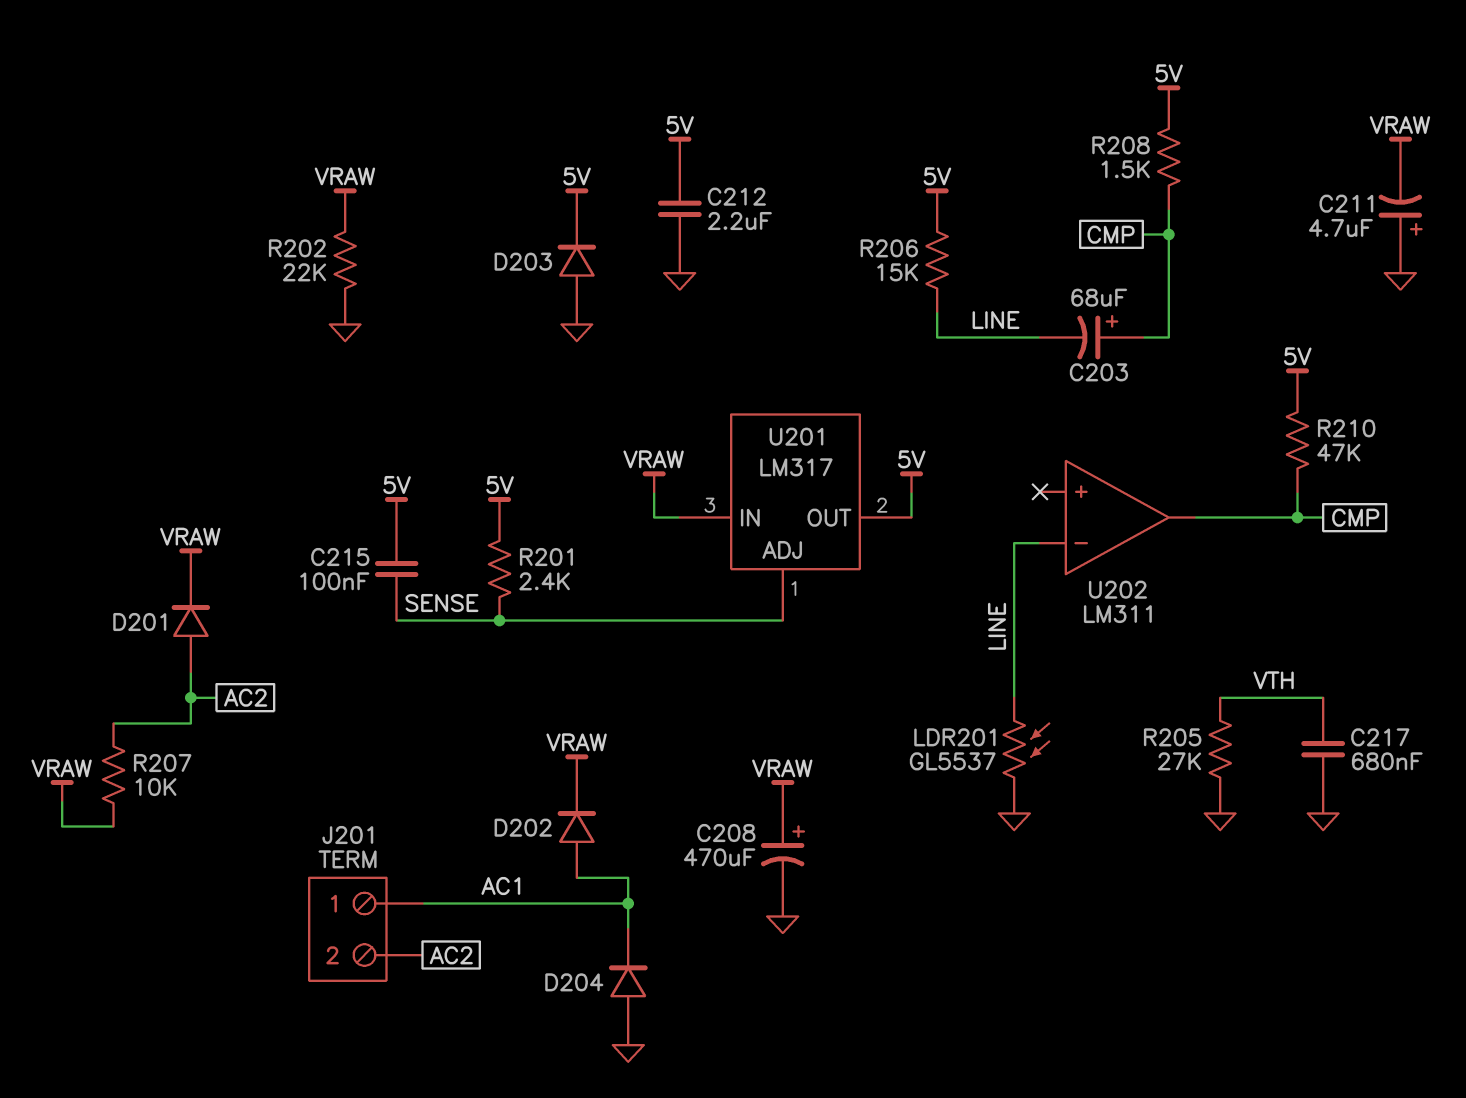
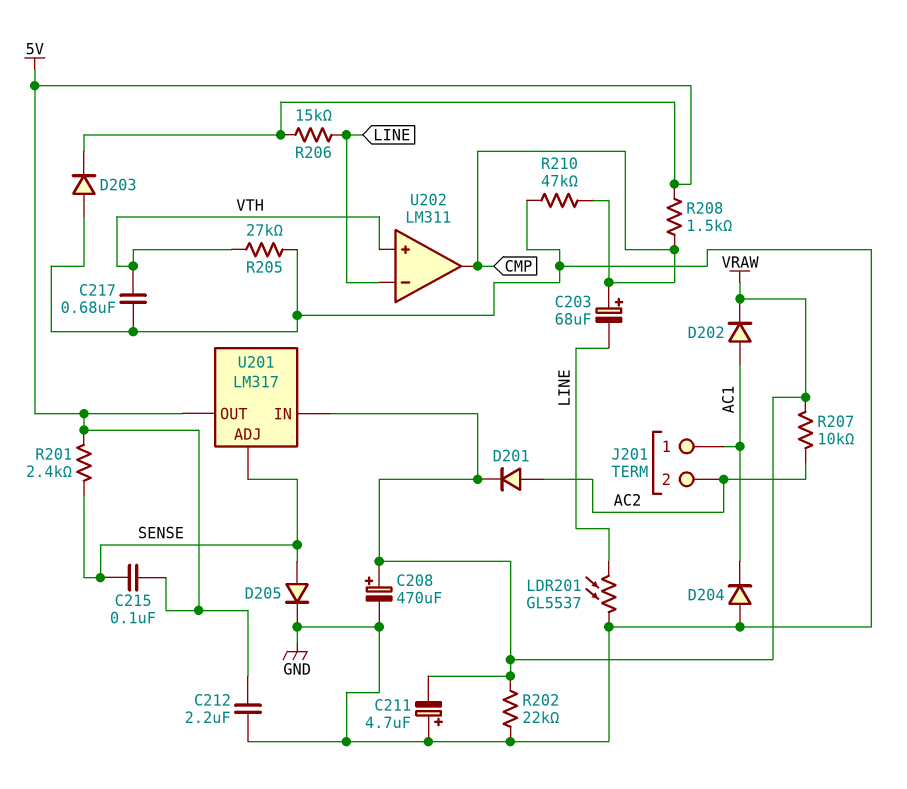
D205: none -> diode (A SENSE, K GND)
R210: 47k (5V, CMP) -> 47k (CMP, GND)
U202 pin in+: none -> VTH

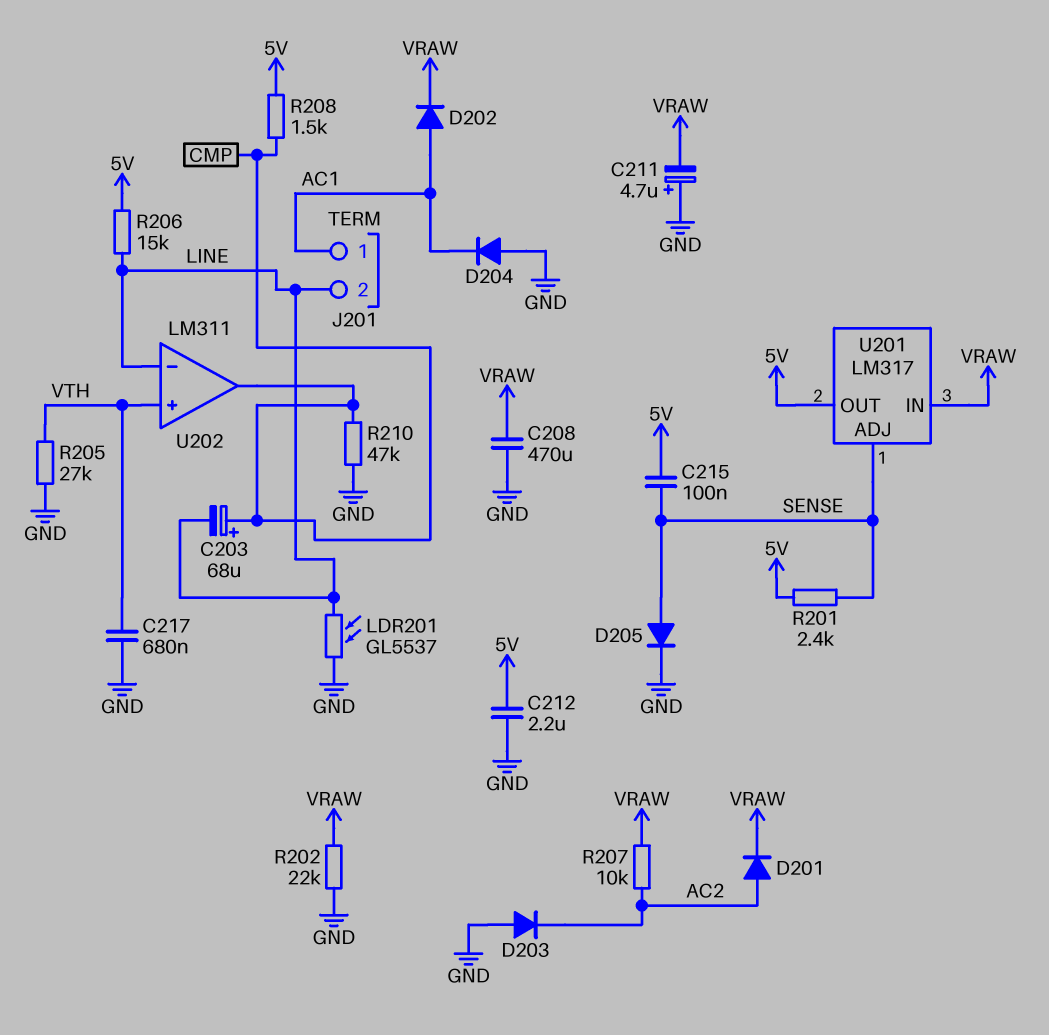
C208: 470uF (plus VRAW, minus GND) -> 470uF (GND, VRAW)
D203: diode (A GND, K 5V) -> diode (A GND, K AC2)
J201 pin 2: AC2 -> LINE

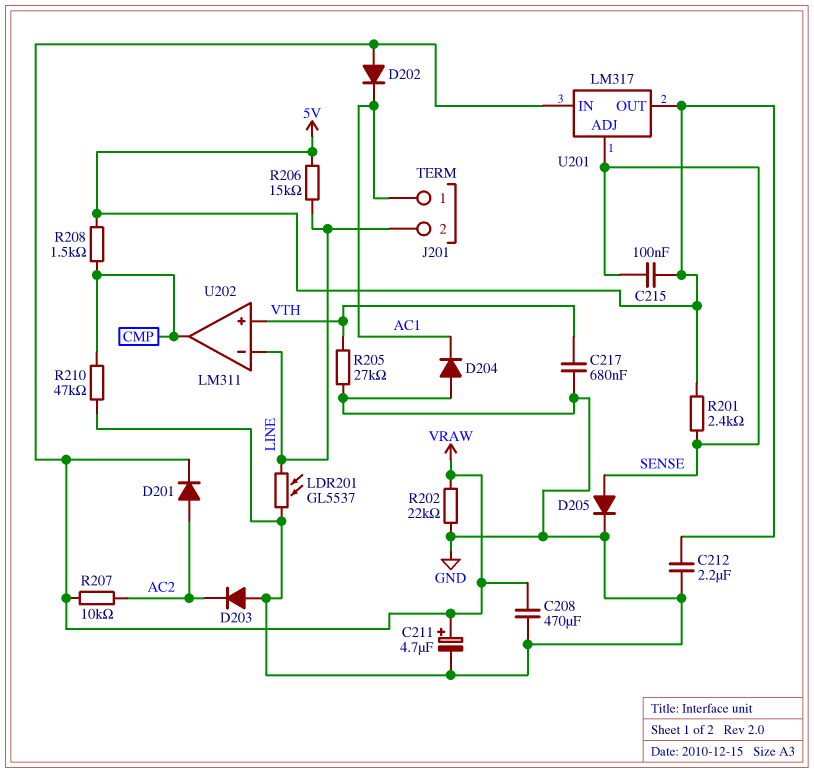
C203: 68uF (plus CMP, minus LINE) -> none
C211: 4.7uF (plus GND, minus VRAW) -> 4.7uF (plus VRAW, minus GND)
D202: diode (A AC1, K VRAW) -> diode (A VRAW, K AC1)

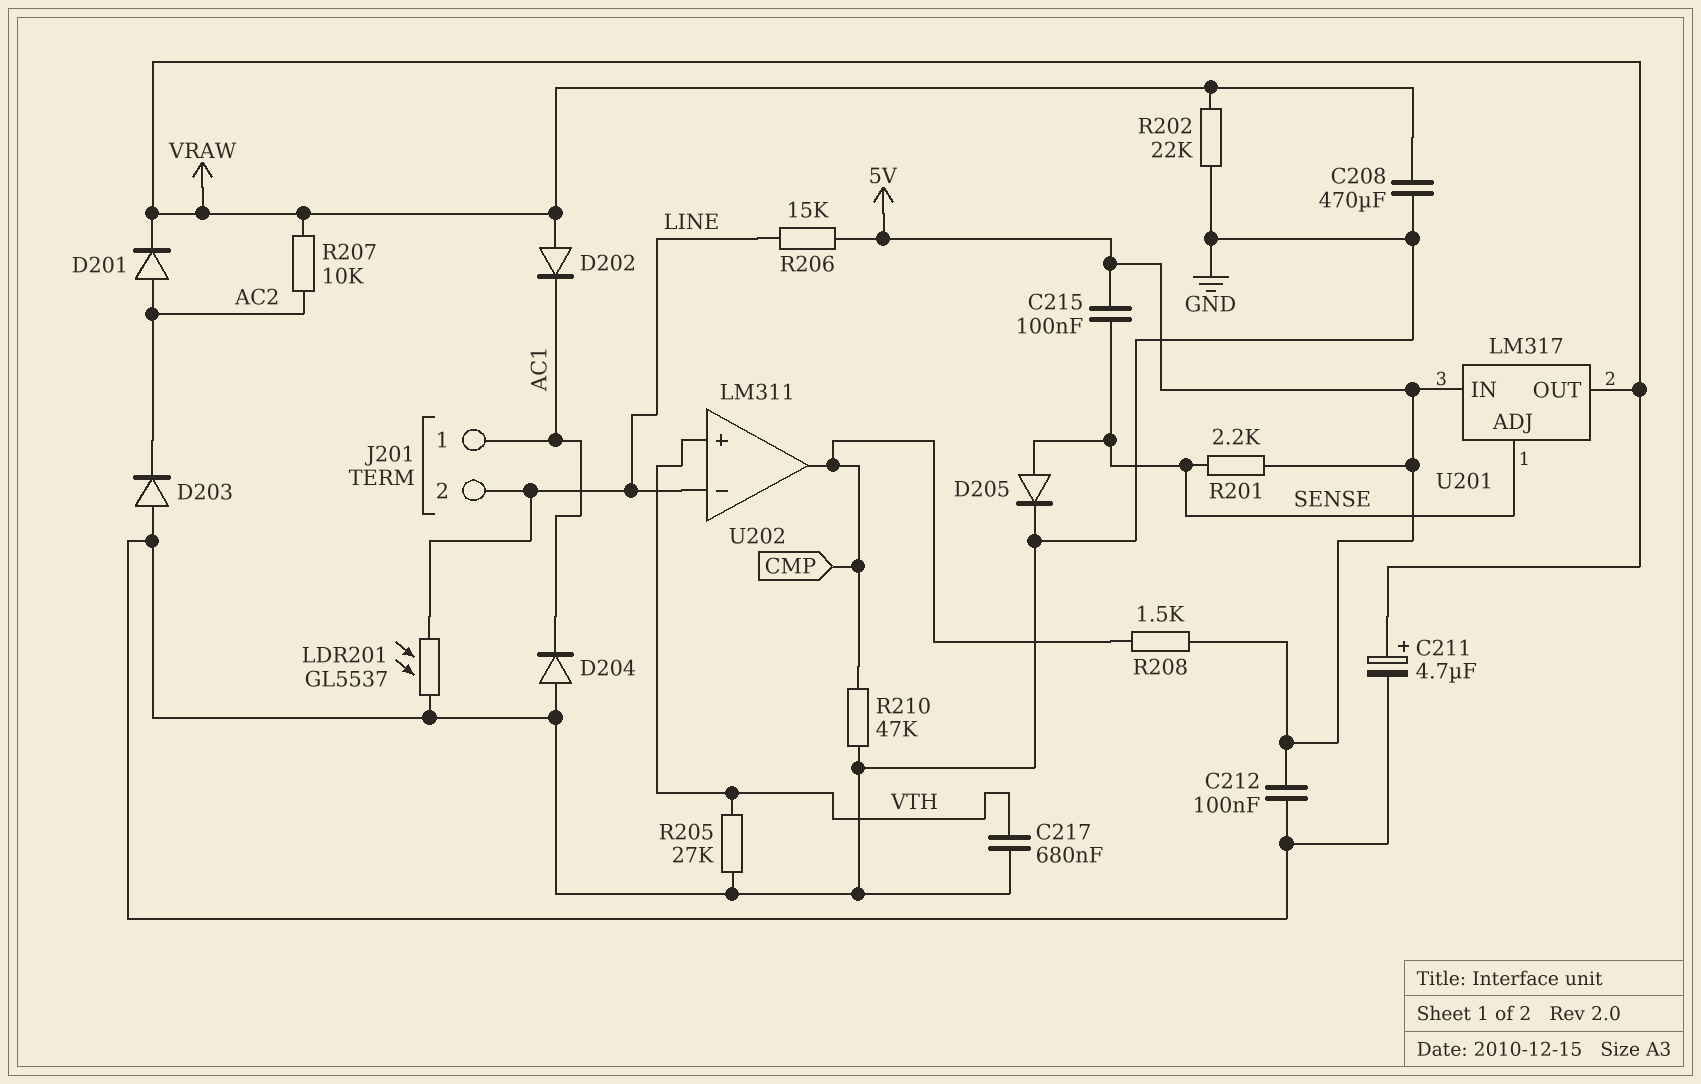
C212: 2.2uF (5V, GND) -> 100nF (5V, GND)
R201: 2.4k (5V, SENSE) -> 2.2k (5V, SENSE)
U201 pin IN: VRAW -> 5V
U201 pin OUT: 5V -> VRAW

